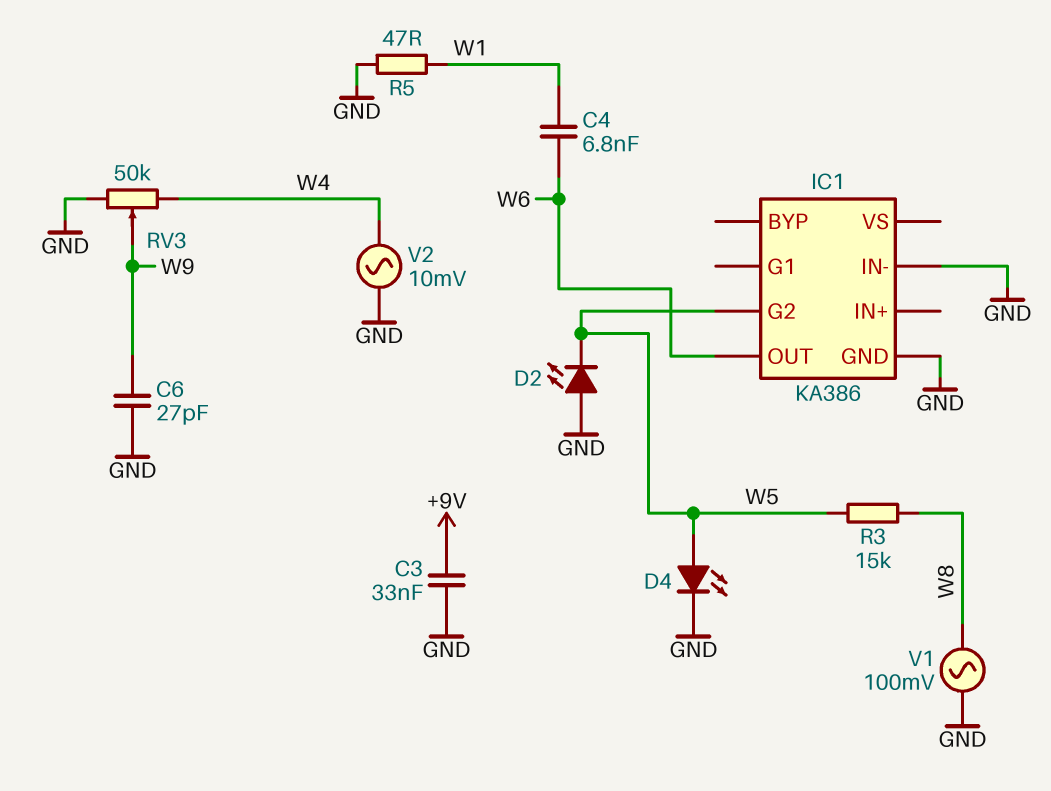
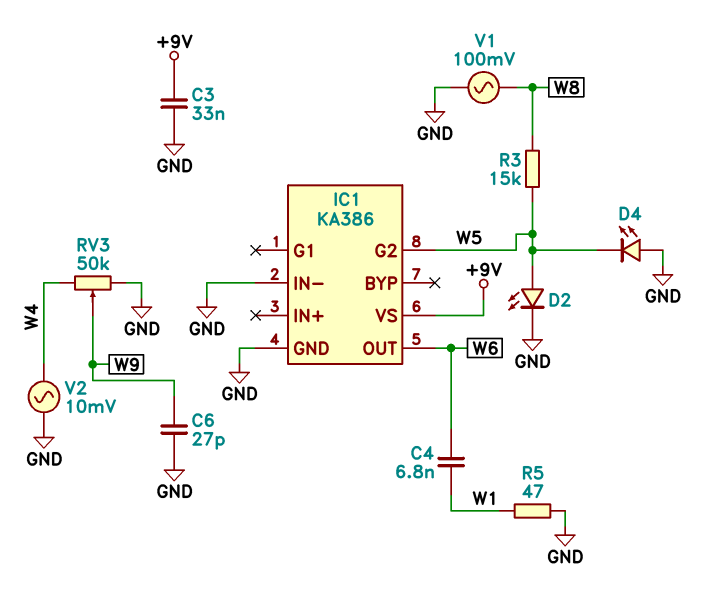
D2: LED (A GND, K W5) -> LED (A W5, K GND)
D4: LED (A W5, K GND) -> LED (A GND, K W5)
IC1 pin VS: none -> +9V

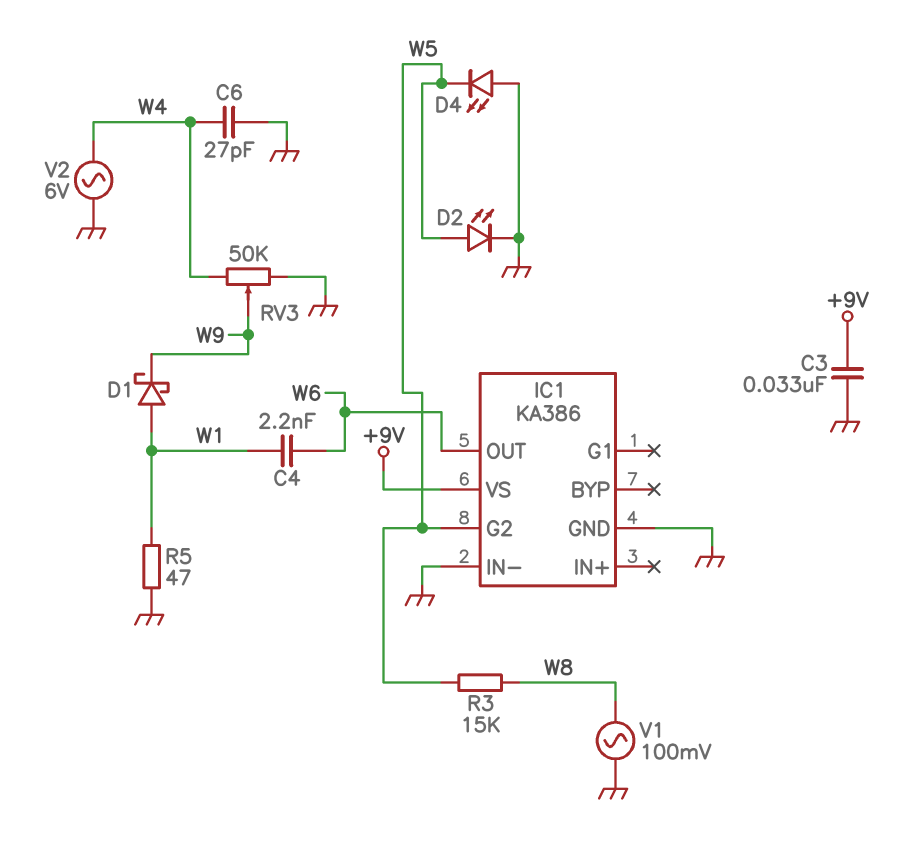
C4: 6.8nF (W1, W6) -> 2.2nF (W1, W6)
C6: 27pF (GND, W9) -> 27pF (GND, W4)
D1: none -> schottky (A W1, K W9)
V2: AC 10mV (GND, W4) -> AC 6V (GND, W4)

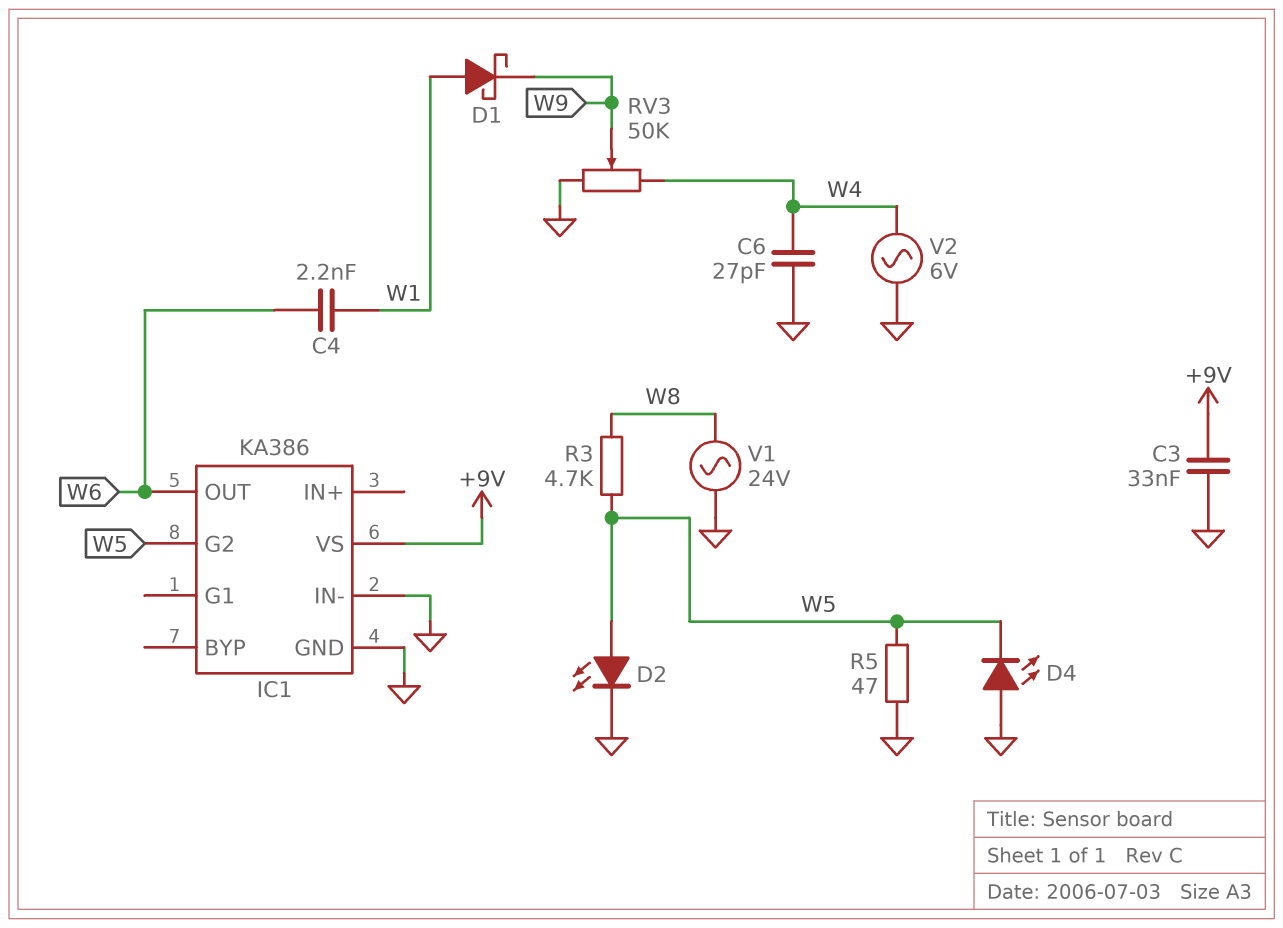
R3: 15k (W5, W8) -> 4.7k (W5, W8)
R5: 47 (GND, W1) -> 47 (GND, W5)
V1: AC 100mV (GND, W8) -> AC 24V (GND, W8)

